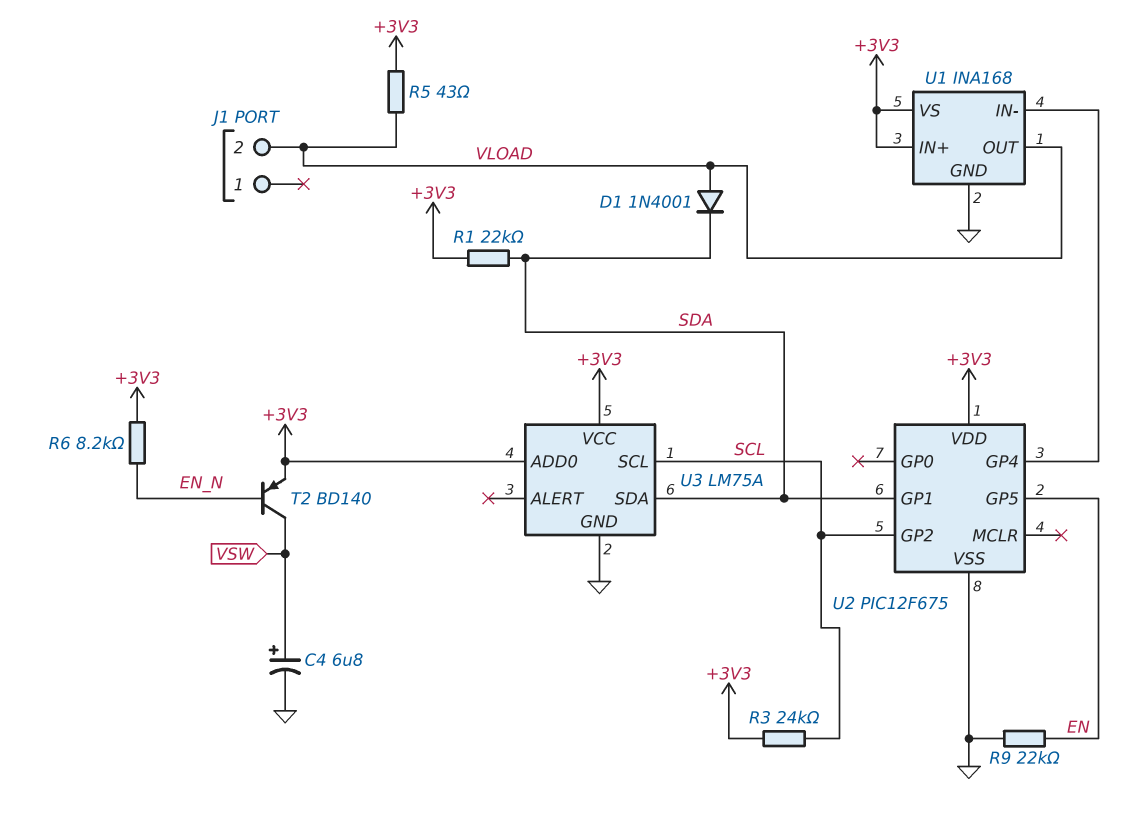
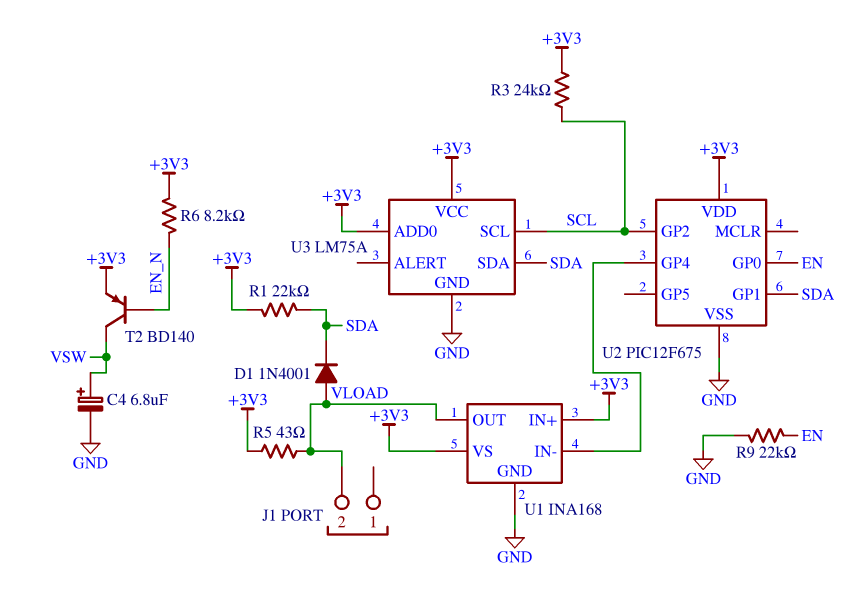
U2 pin GP0: none -> EN
U2 pin GP5: EN -> none

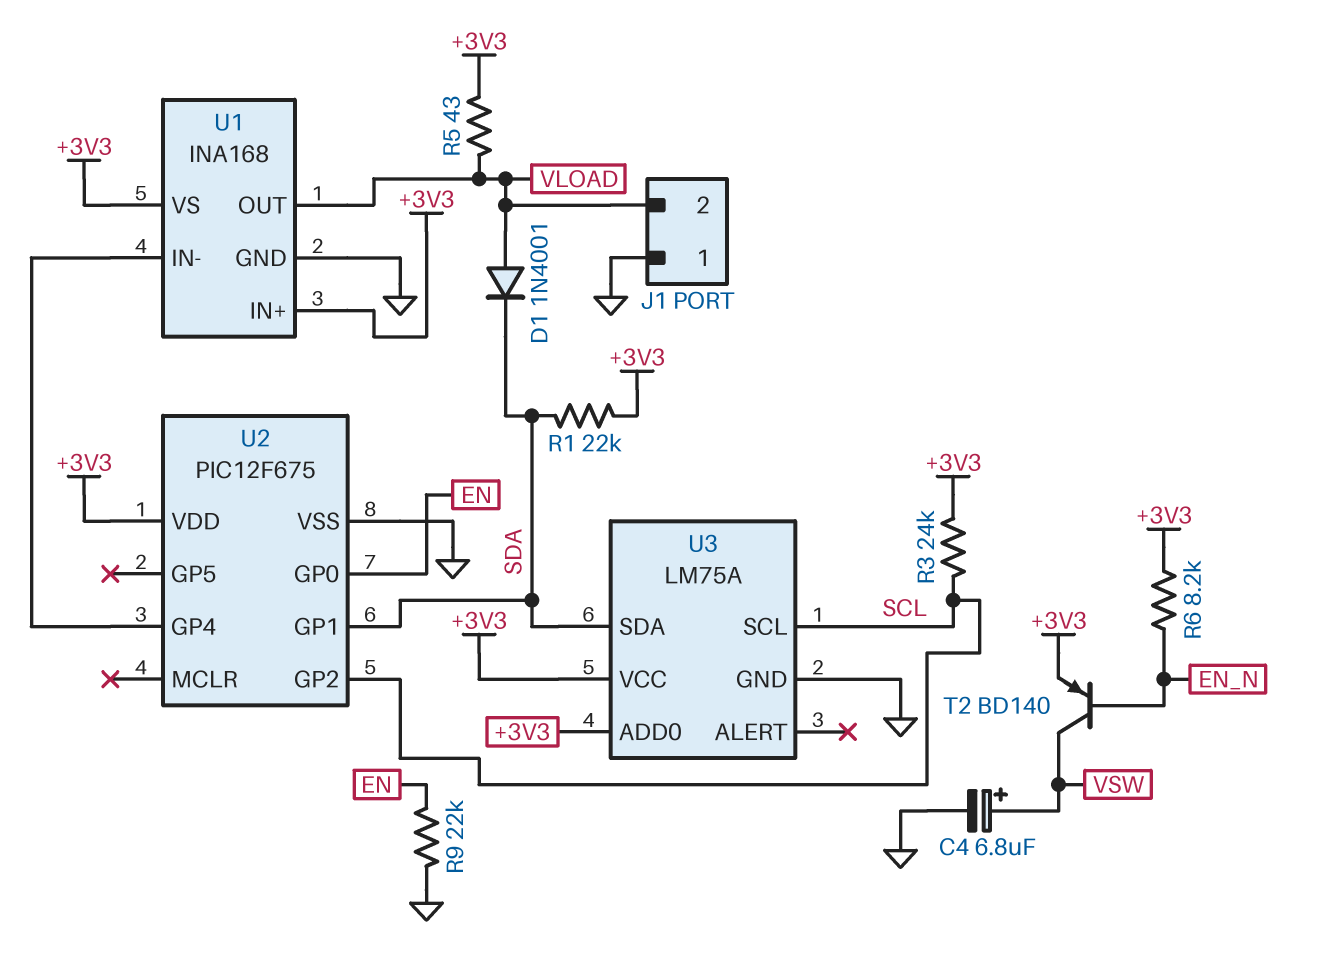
J1 pin 1: none -> GND

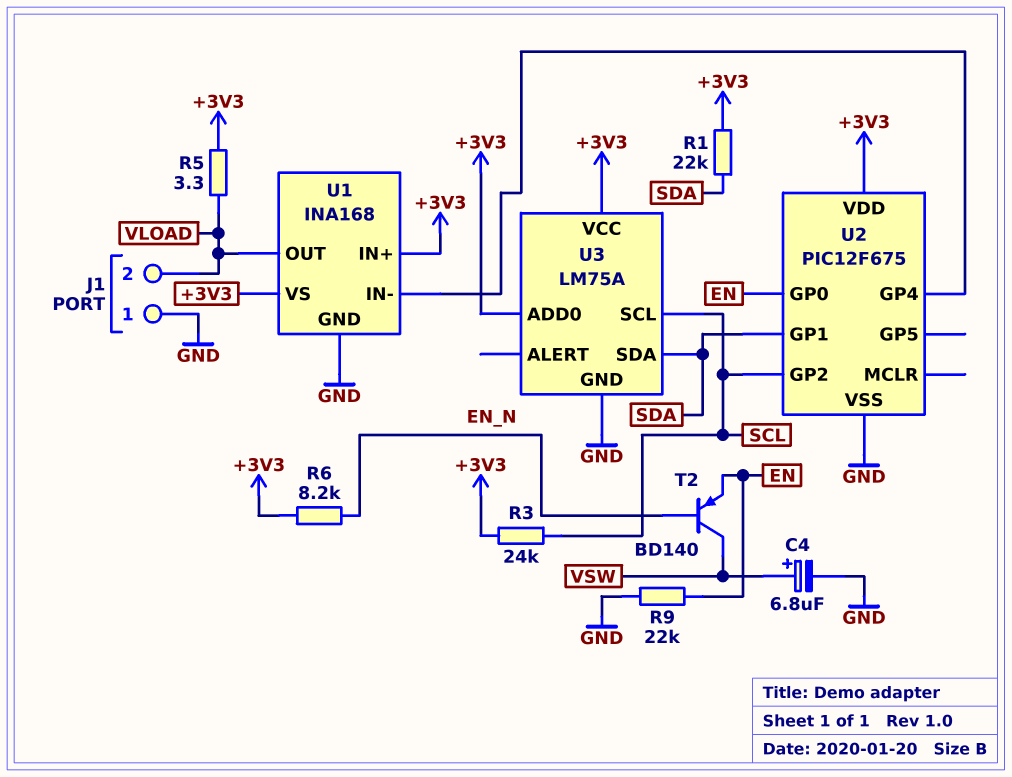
D1: diode 1N4001 (A VLOAD, K SDA) -> none
R5: 43 (+3V3, VLOAD) -> 3.3 (+3V3, VLOAD)
T2: PNP BD140 (B EN_N, C VSW, E +3V3) -> PNP BD140 (B EN_N, C VSW, E EN)

